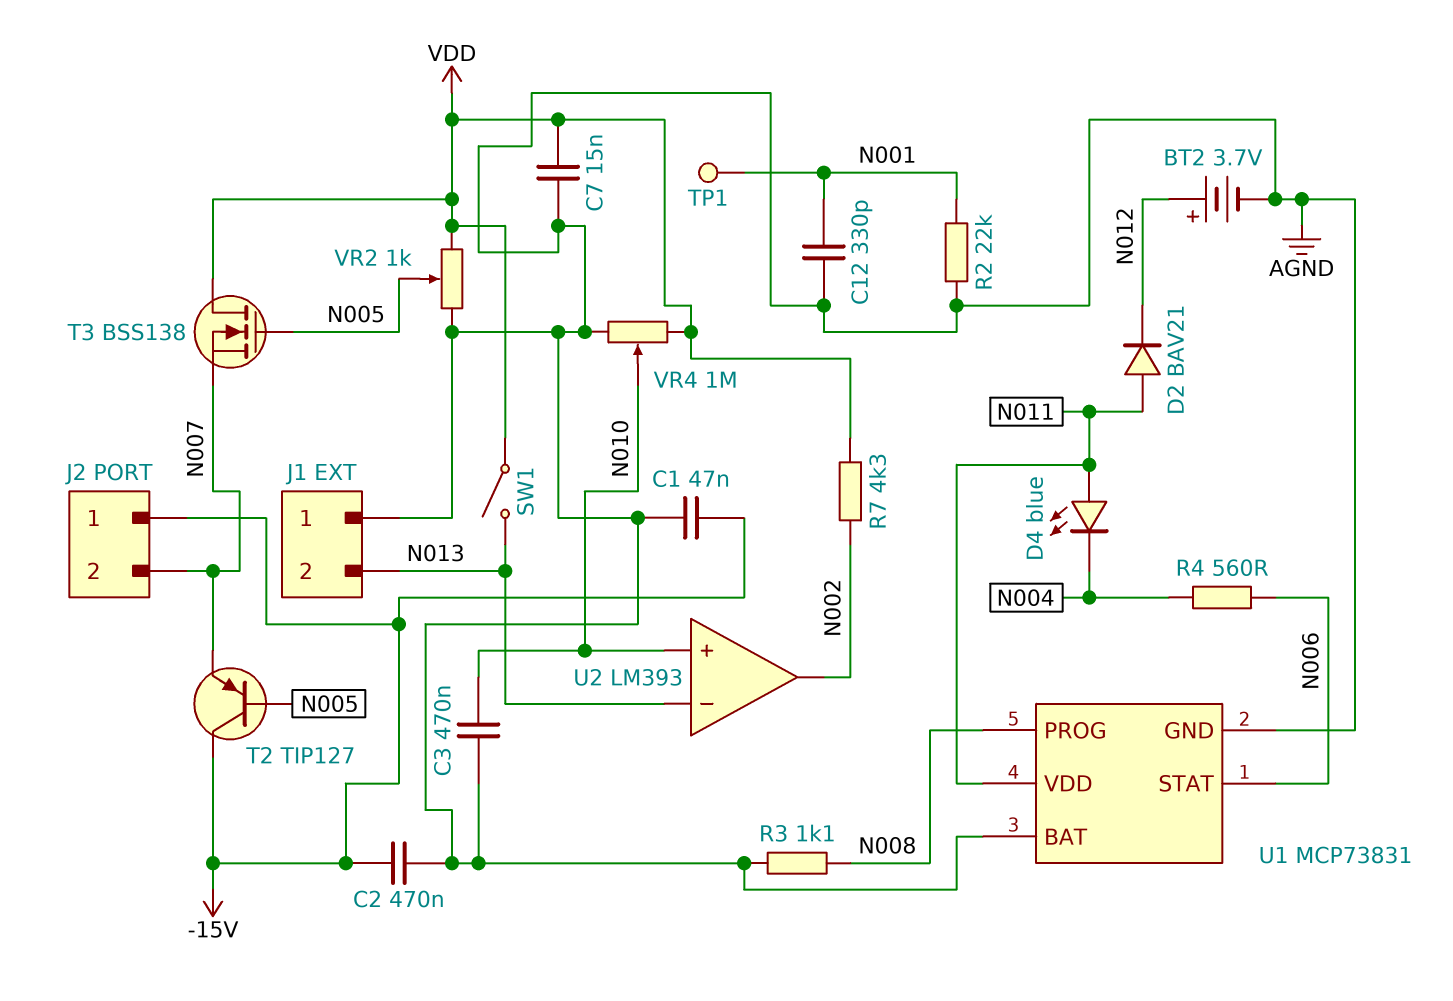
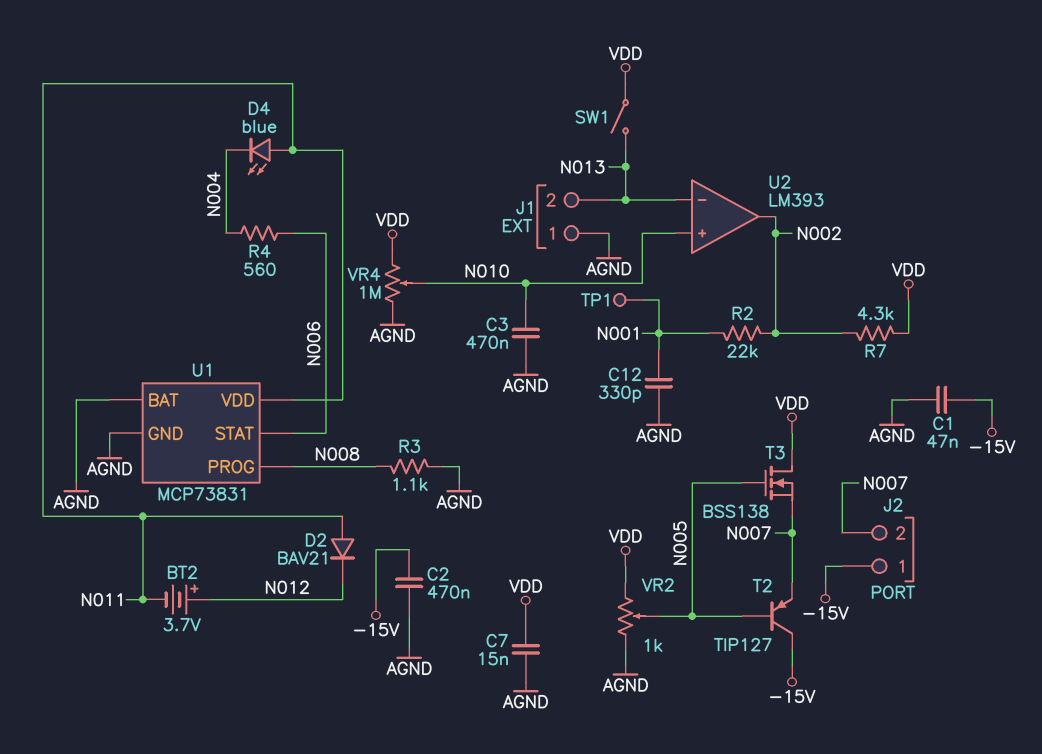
BT2: 3.7V (plus N012, minus AGND) -> 3.7V (plus N012, minus N011)
R2: 22k (AGND, N001) -> 22k (N001, N002)

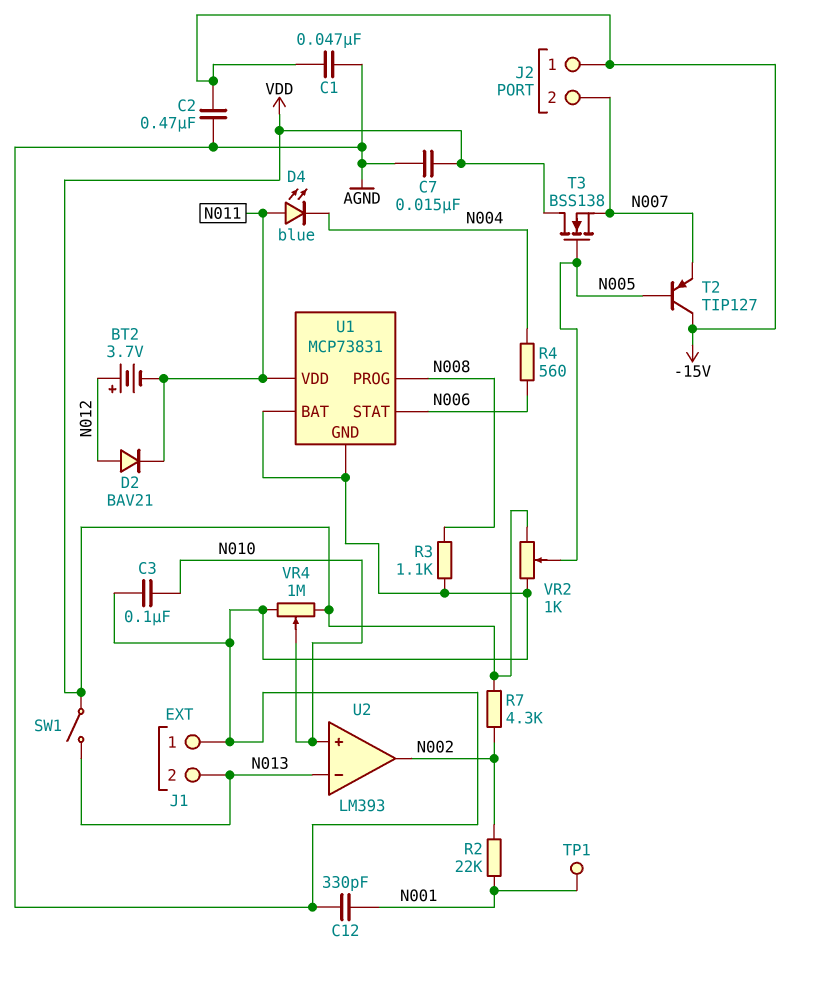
C3: 470nF (AGND, N010) -> 100nF (AGND, N010)
D2: diode BAV21 (A N011, K N012) -> diode BAV21 (A N012, K N011)

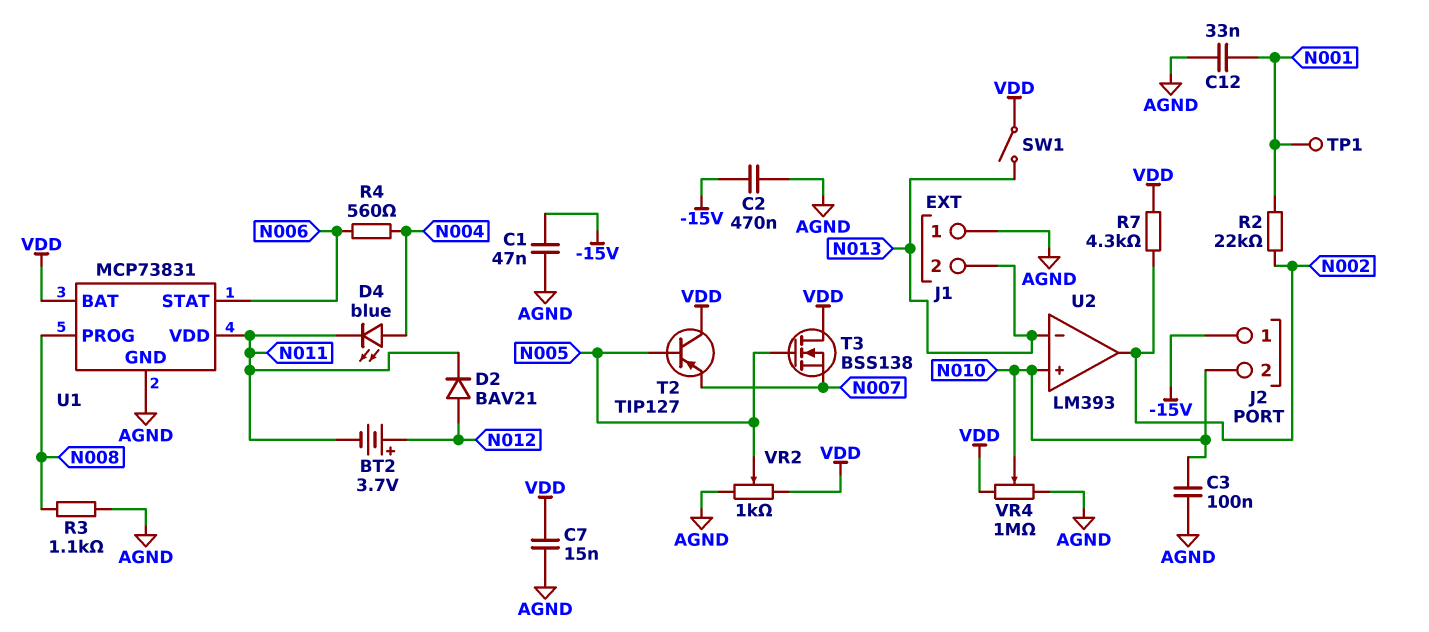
C12: 330pF (AGND, N001) -> 33nF (AGND, N001)
D4: LED blue (A N011, K N004) -> LED blue (A N004, K N011)
J2 pin 2: N007 -> N010
T2: PNP TIP127 (B N005, C -15V, E N007) -> PNP TIP127 (B N005, C VDD, E N007)
U1 pin BAT: AGND -> VDD

